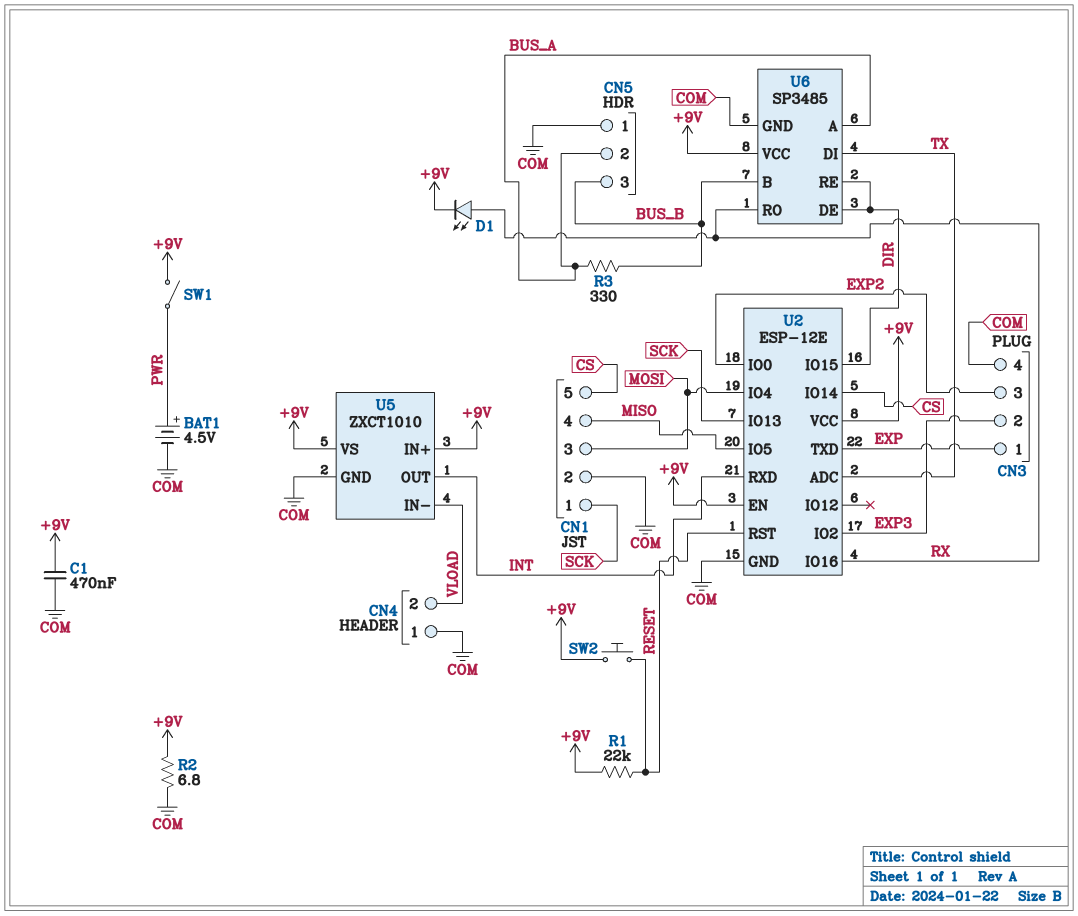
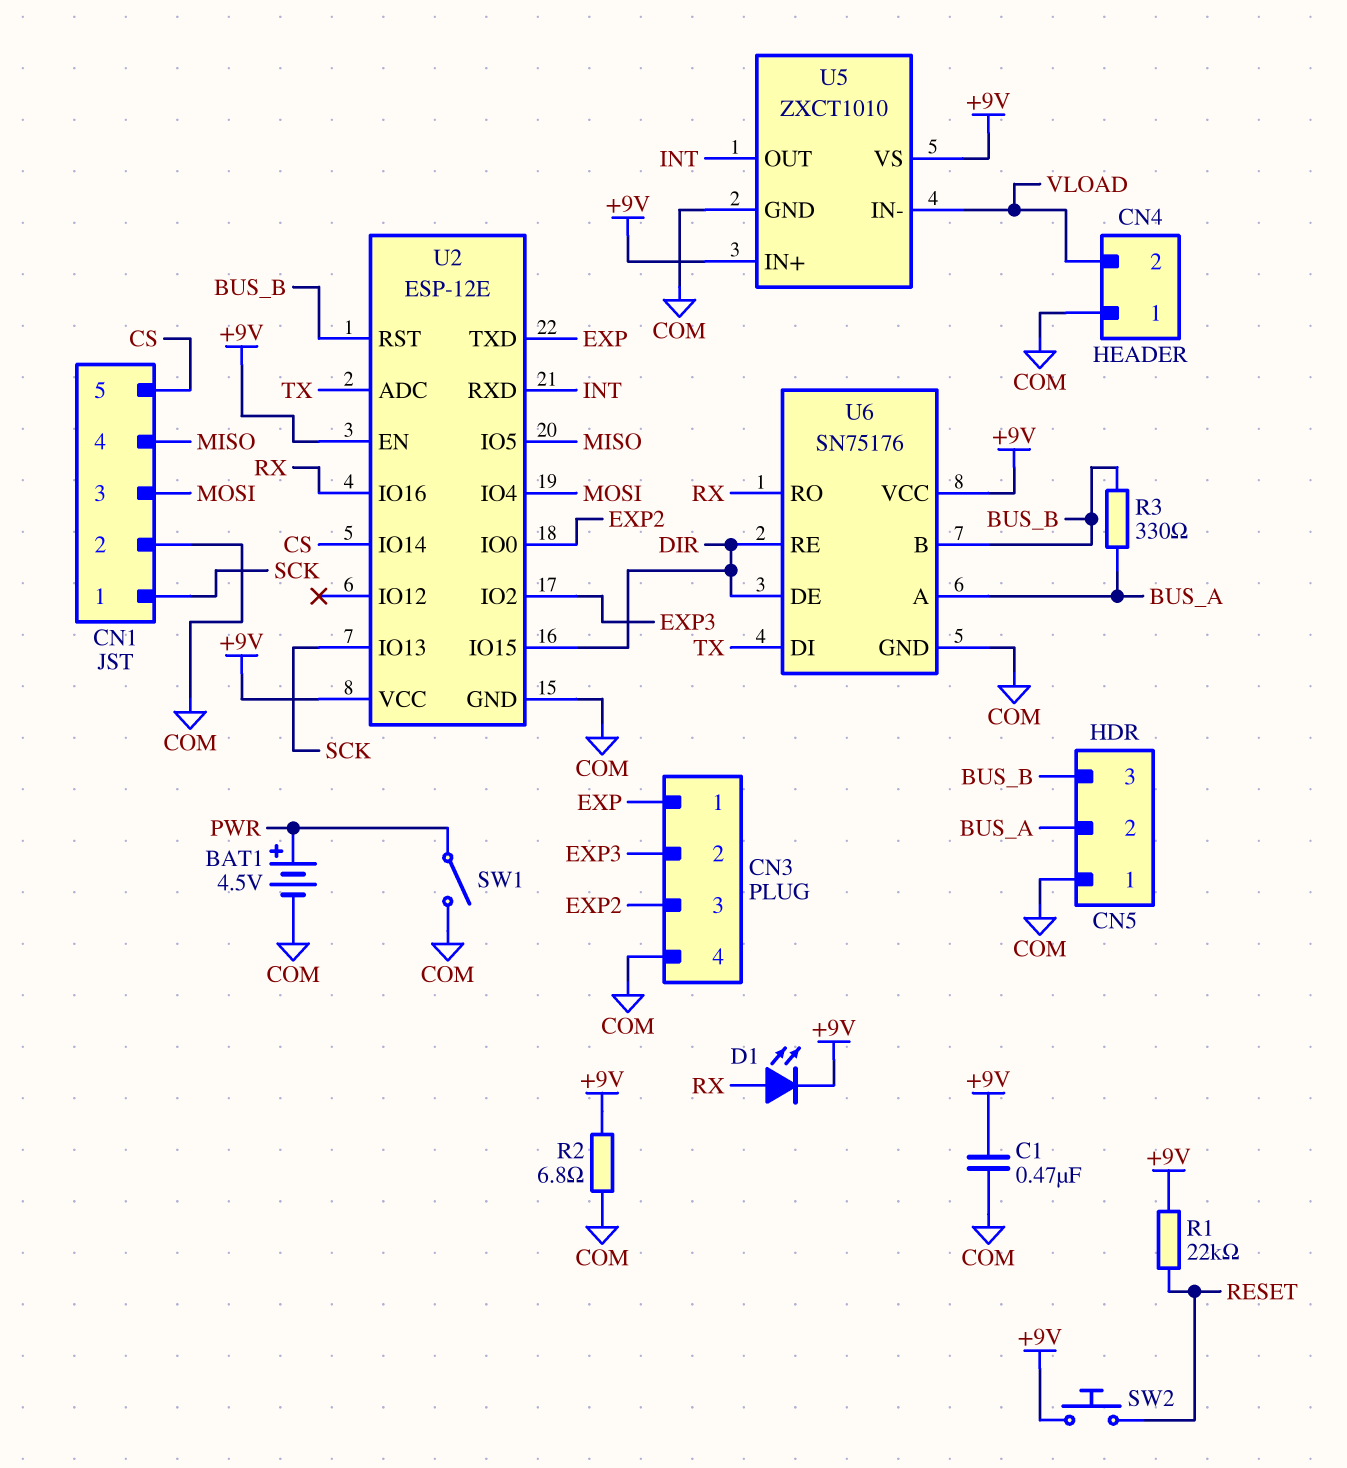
SW1: switch (+9V, PWR) -> switch (COM, PWR)
U2 pin RST: RESET -> BUS_B
U6: SP3485 -> SN75176

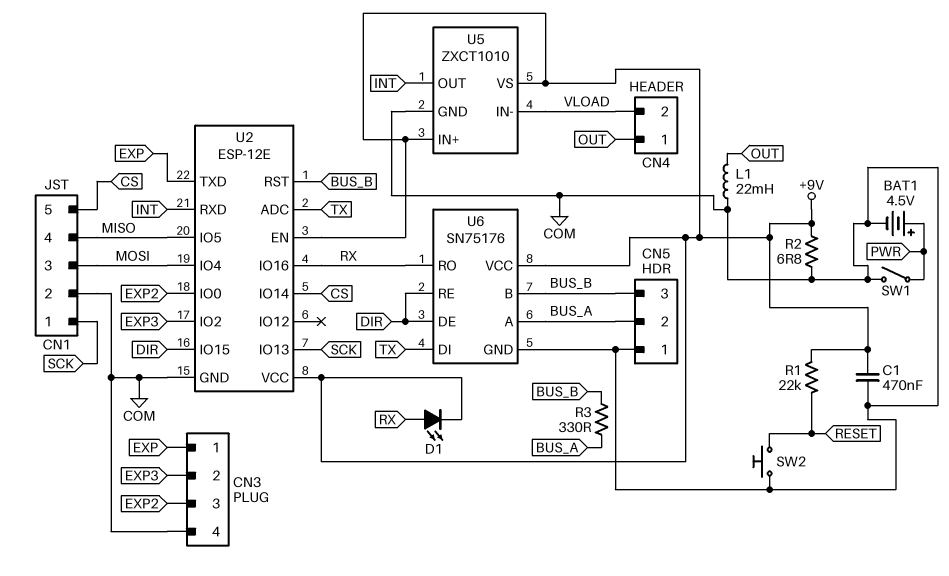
CN4 pin 1: COM -> OUT
L1: none -> 22mH (COM, OUT)
SW2: button (+9V, RESET) -> button (COM, RESET)

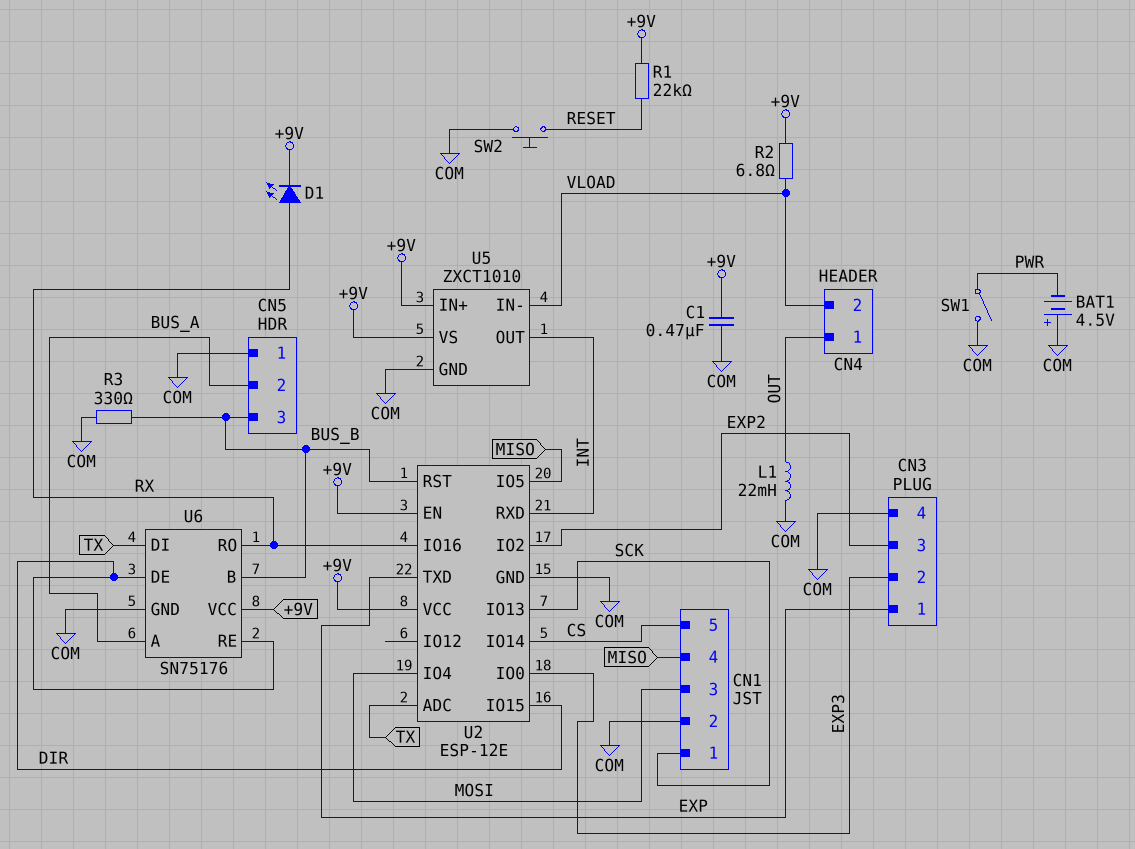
BAT1: 4.5V (plus PWR, minus COM) -> 4.5V (plus COM, minus PWR)
R2: 6.8 (+9V, COM) -> 6.8 (+9V, VLOAD)
R3: 330 (BUS_A, BUS_B) -> 330 (BUS_B, COM)
U2 pin IO0: EXP2 -> EXP3
U2 pin IO2: EXP3 -> EXP2

